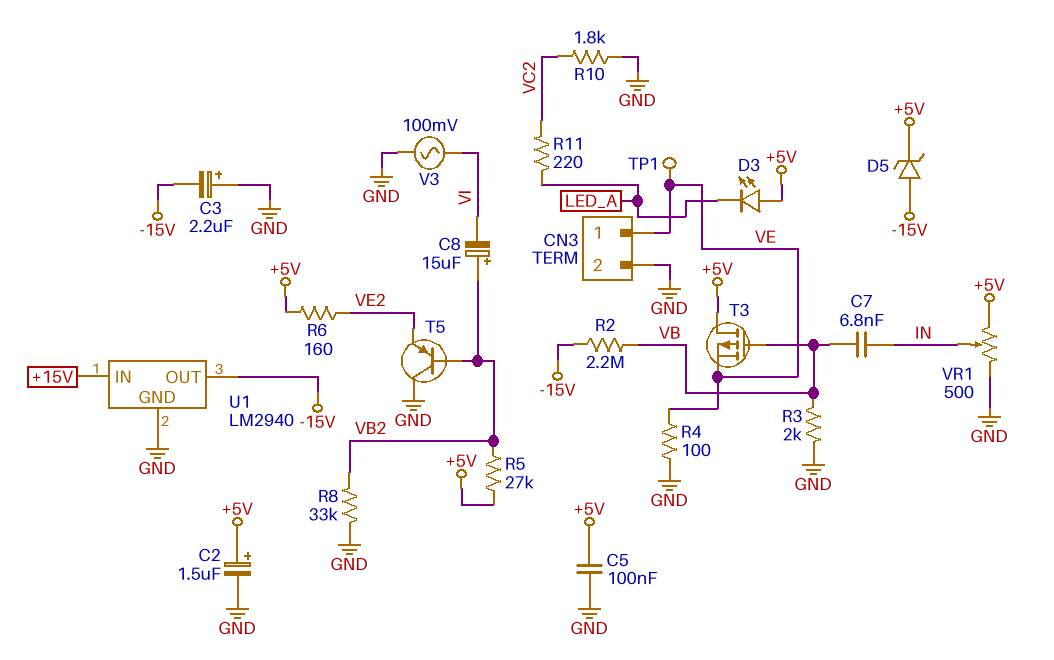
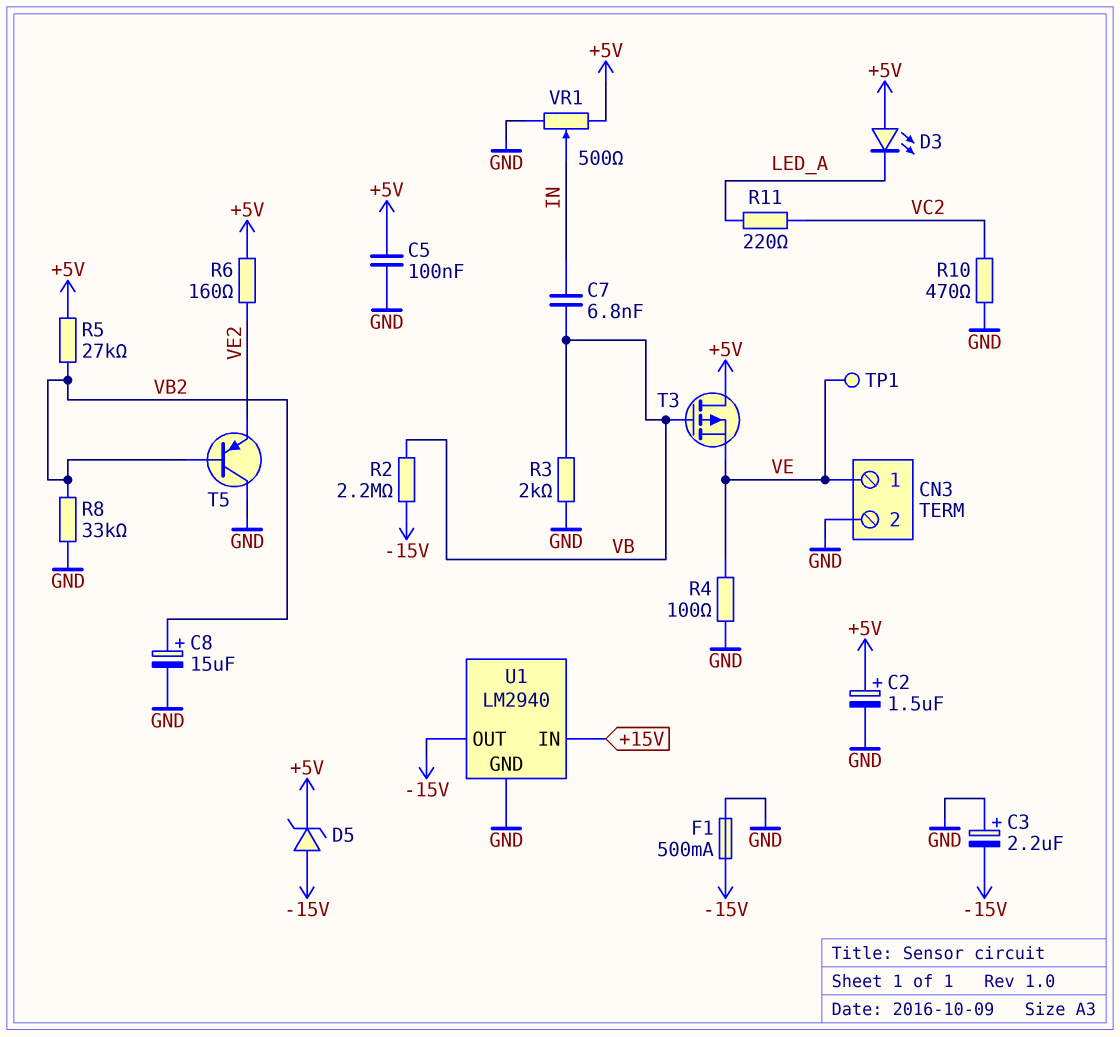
C8: 15uF (plus VB2, minus VI) -> 15uF (plus VB2, minus GND)
F1: none -> 500mA (-15V, GND)
R10: 1.8k (GND, VC2) -> 470 (GND, VC2)
V3: AC 100mV (GND, VI) -> none

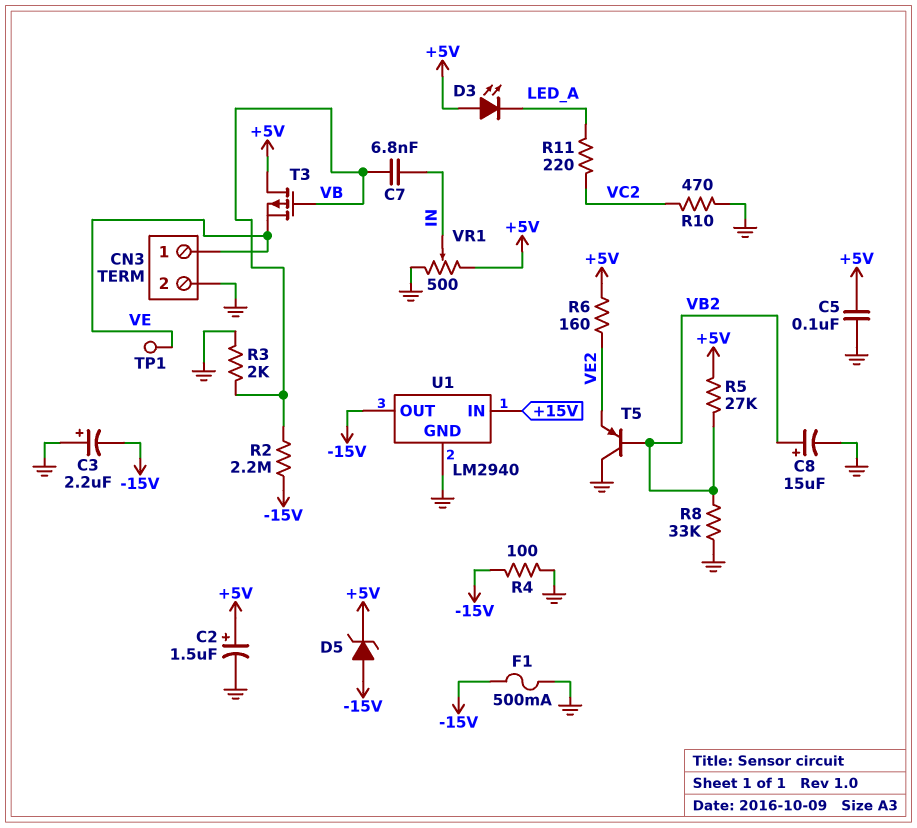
R4: 100 (GND, VE) -> 100 (-15V, GND)

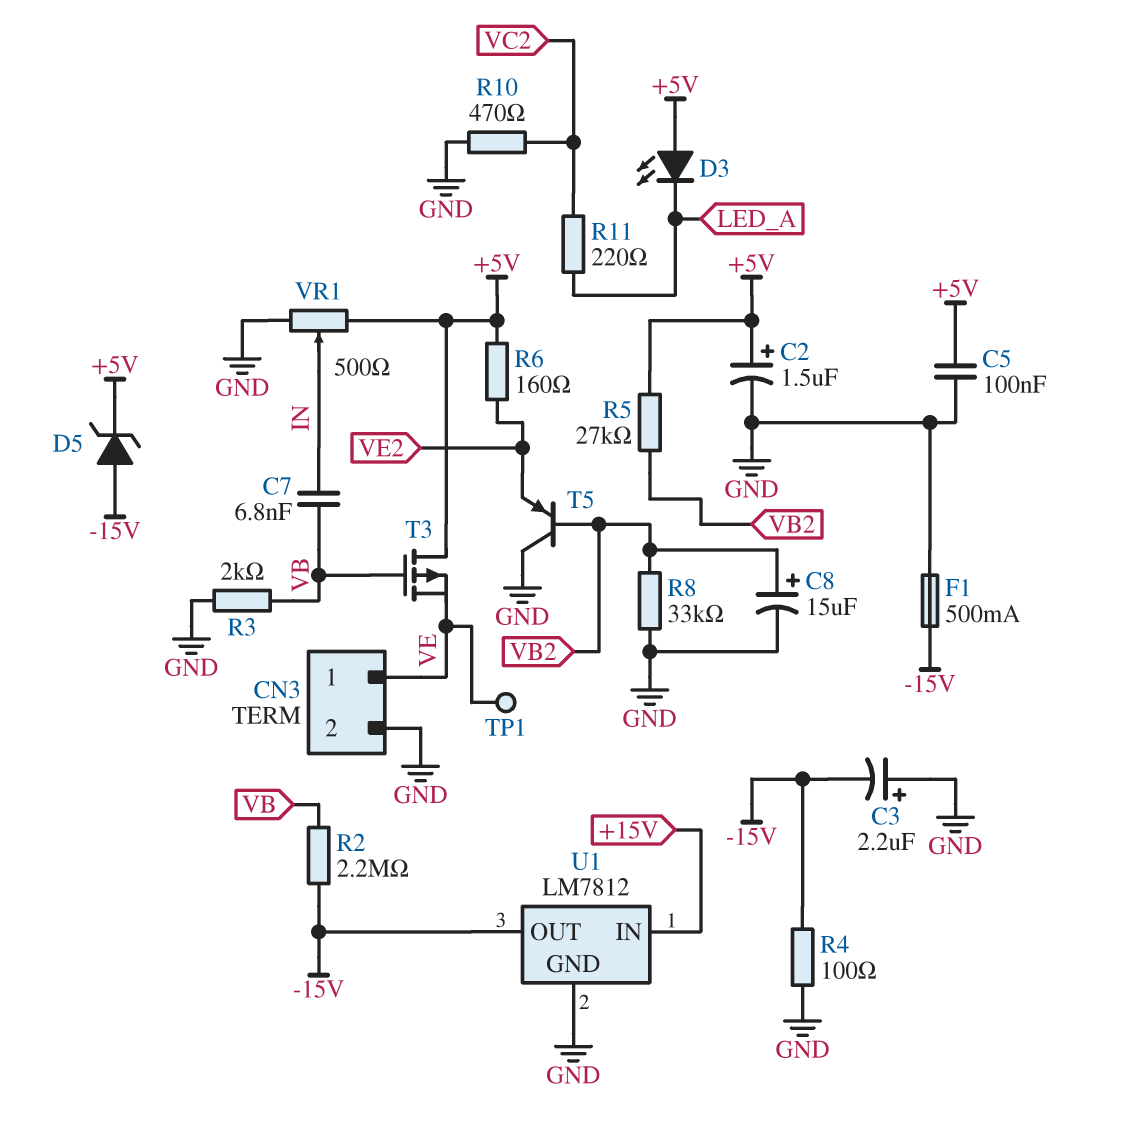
U1: LM2940 -> LM7812

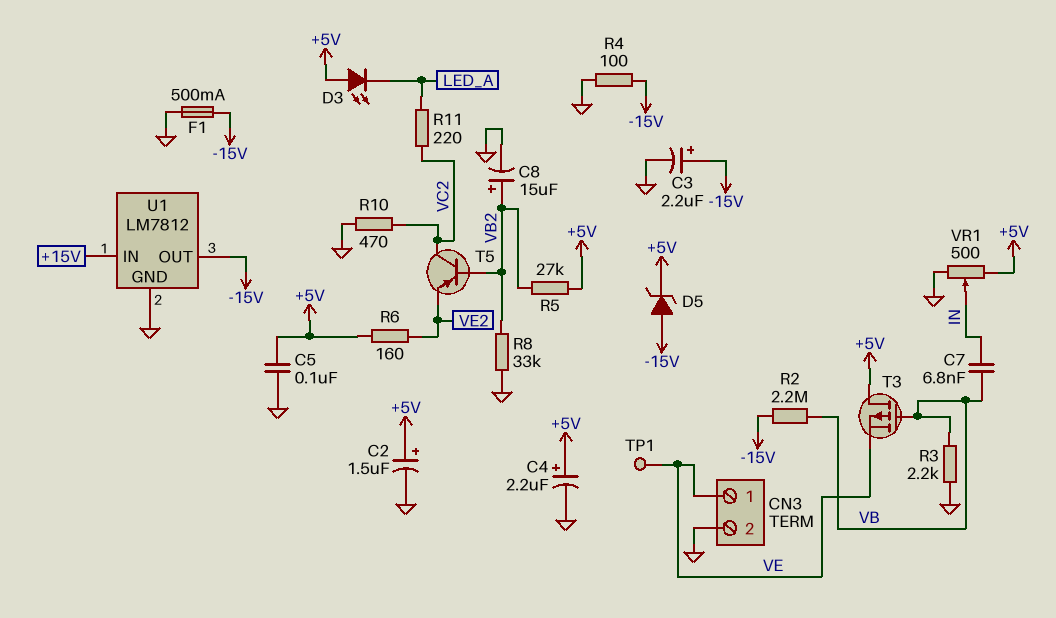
C3: 2.2uF (plus GND, minus -15V) -> 2.2uF (plus -15V, minus GND)
C4: none -> 2.2uF (plus +5V, minus GND)
R3: 2k (GND, VB) -> 2.2k (GND, VB)
T5: PNP (B VB2, C GND, E VE2) -> PNP (B VB2, C VC2, E VE2)

